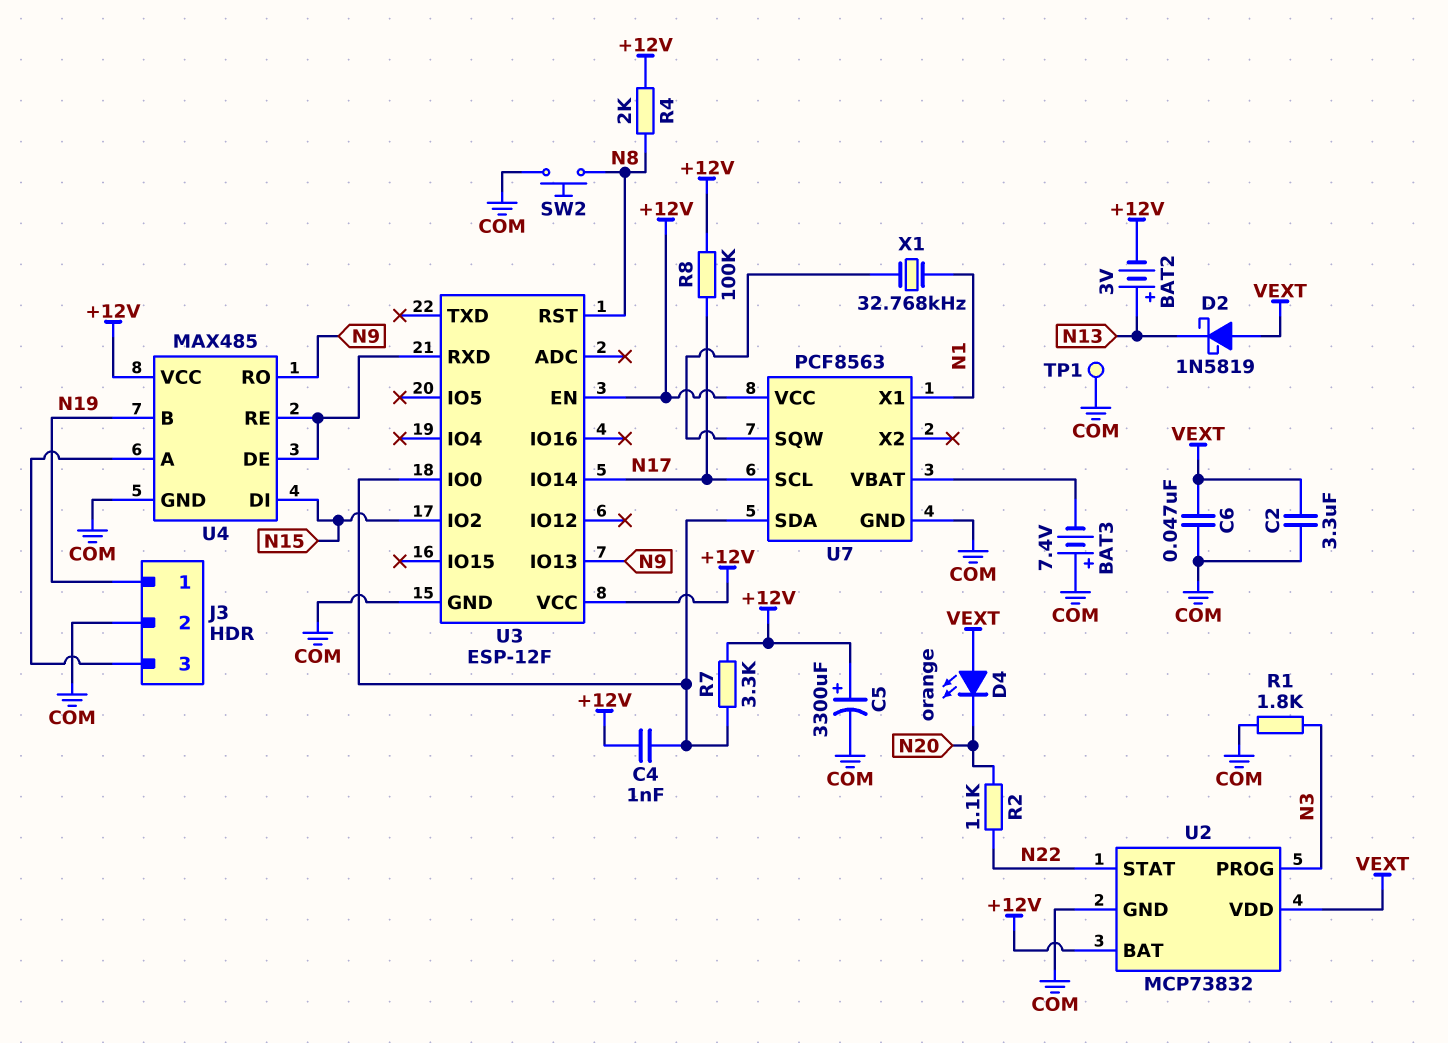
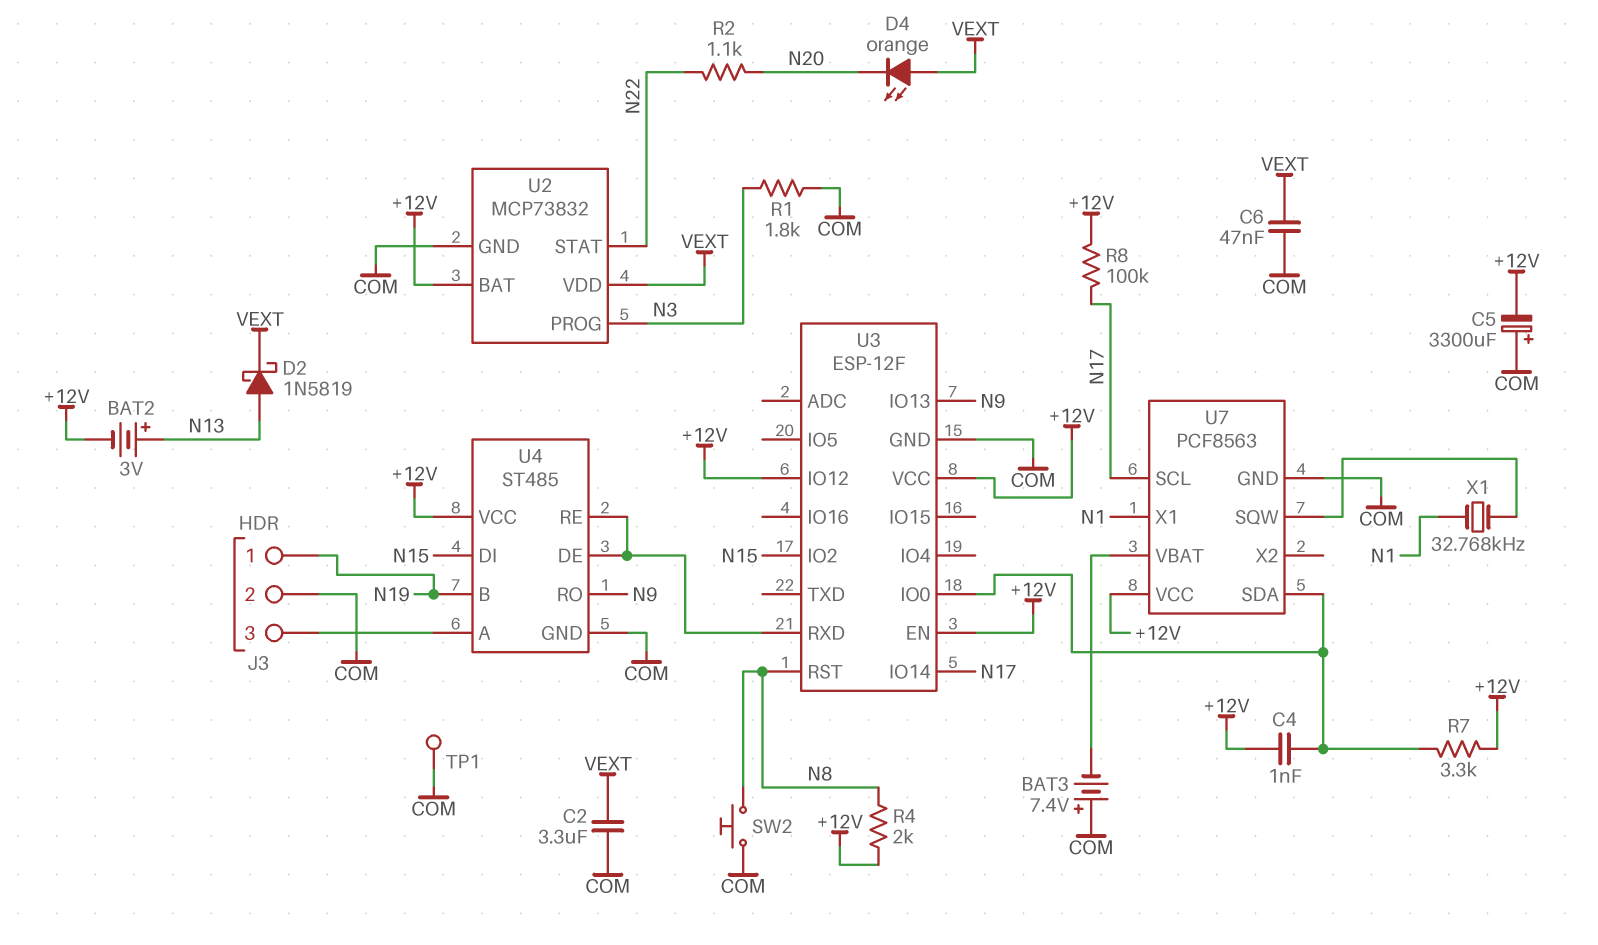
C5: 3300uF (plus +12V, minus COM) -> 3300uF (plus COM, minus +12V)
D2: schottky 1N5819 (A VEXT, K N13) -> schottky 1N5819 (A N13, K VEXT)
U3 pin IO12: none -> +12V
U4: MAX485 -> ST485

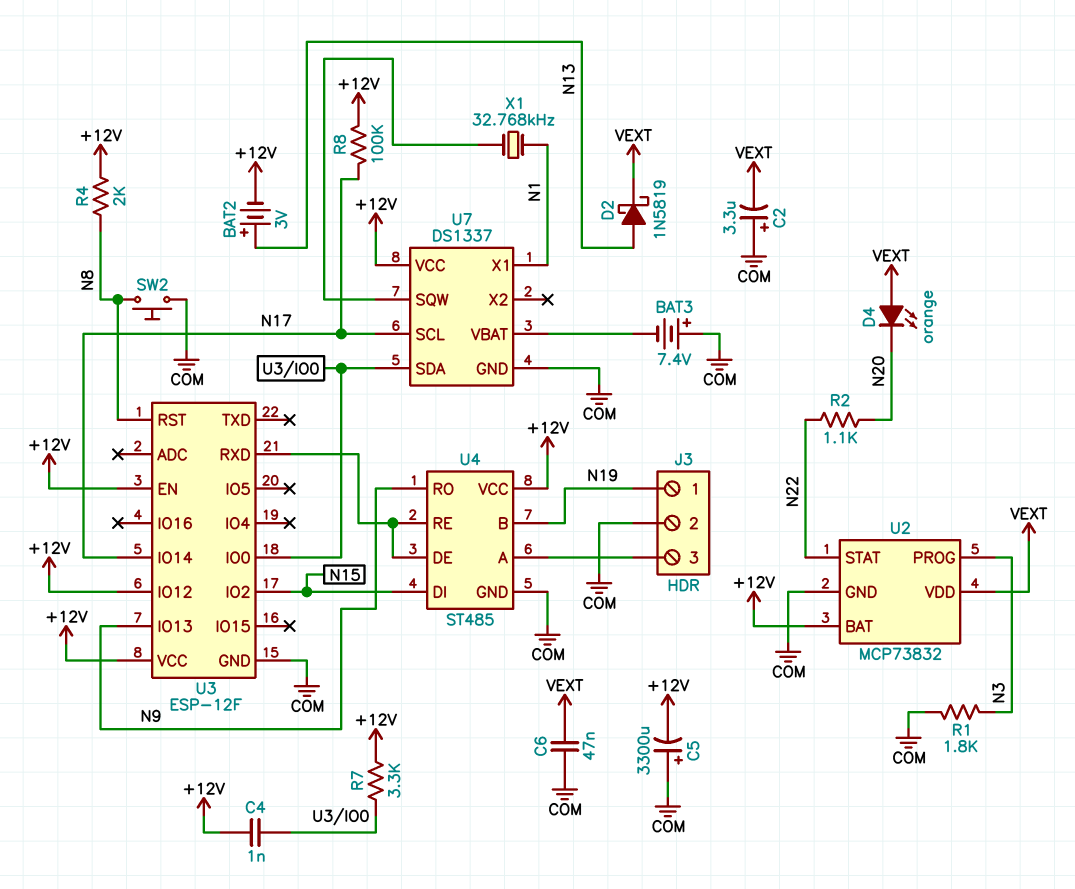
C2: 3.3uF (COM, VEXT) -> 3.3uF (plus COM, minus VEXT)
TP1: test point (COM) -> none
U7: PCF8563 -> DS1337

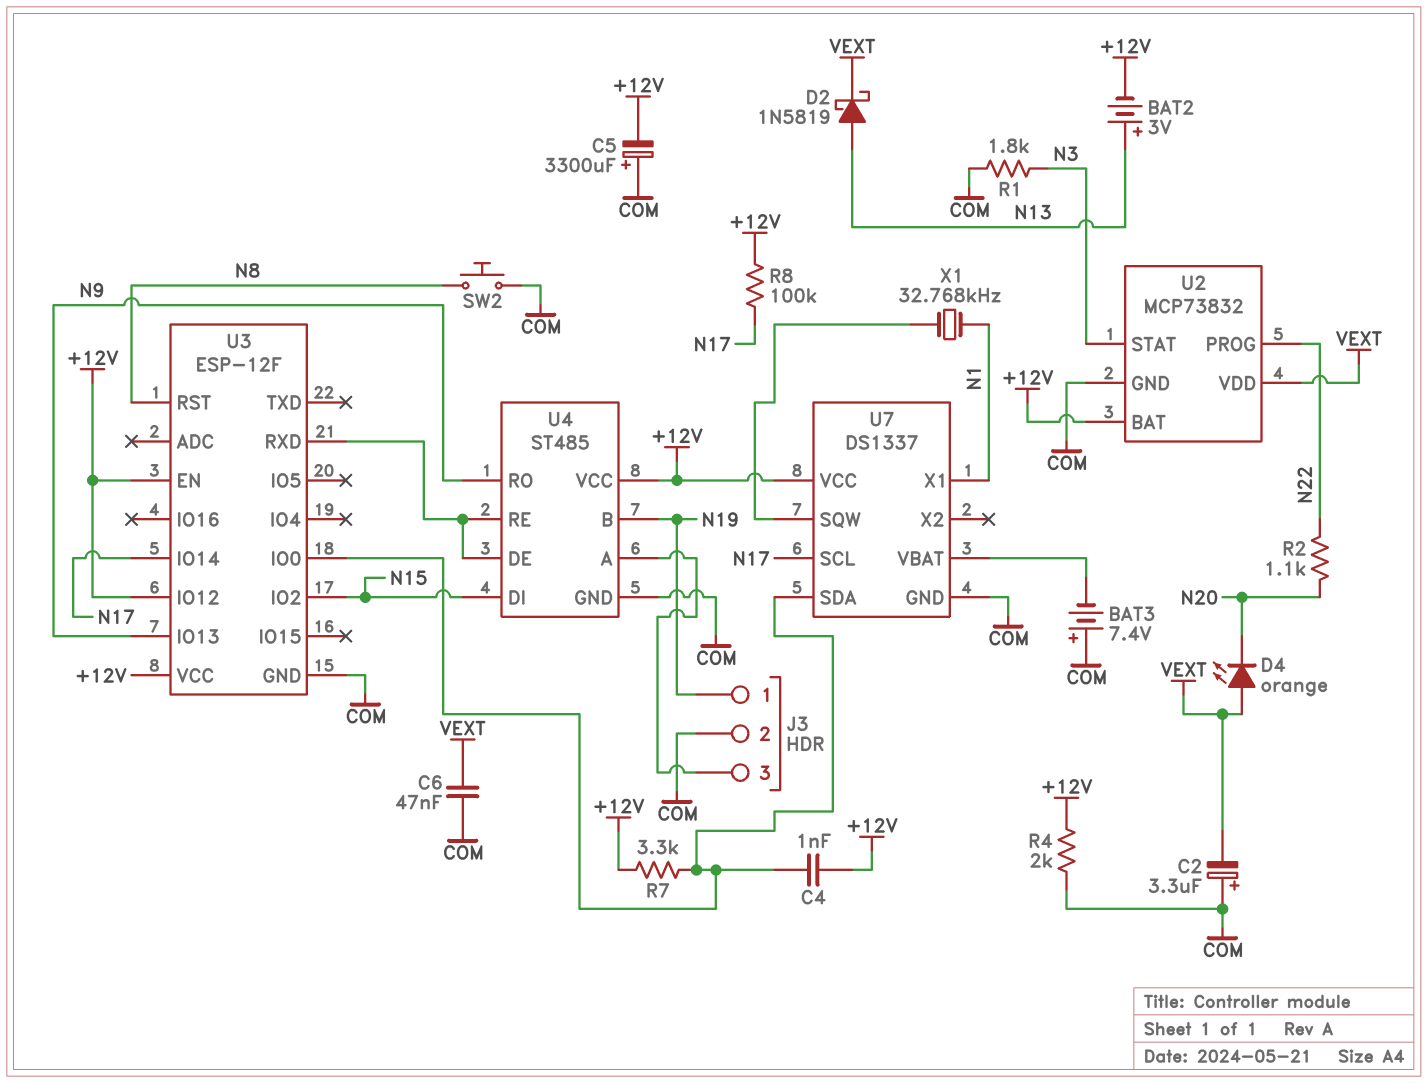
R4: 2k (+12V, N8) -> 2k (+12V, COM)
U2 pin PROG: N3 -> N22
U2 pin STAT: N22 -> N3

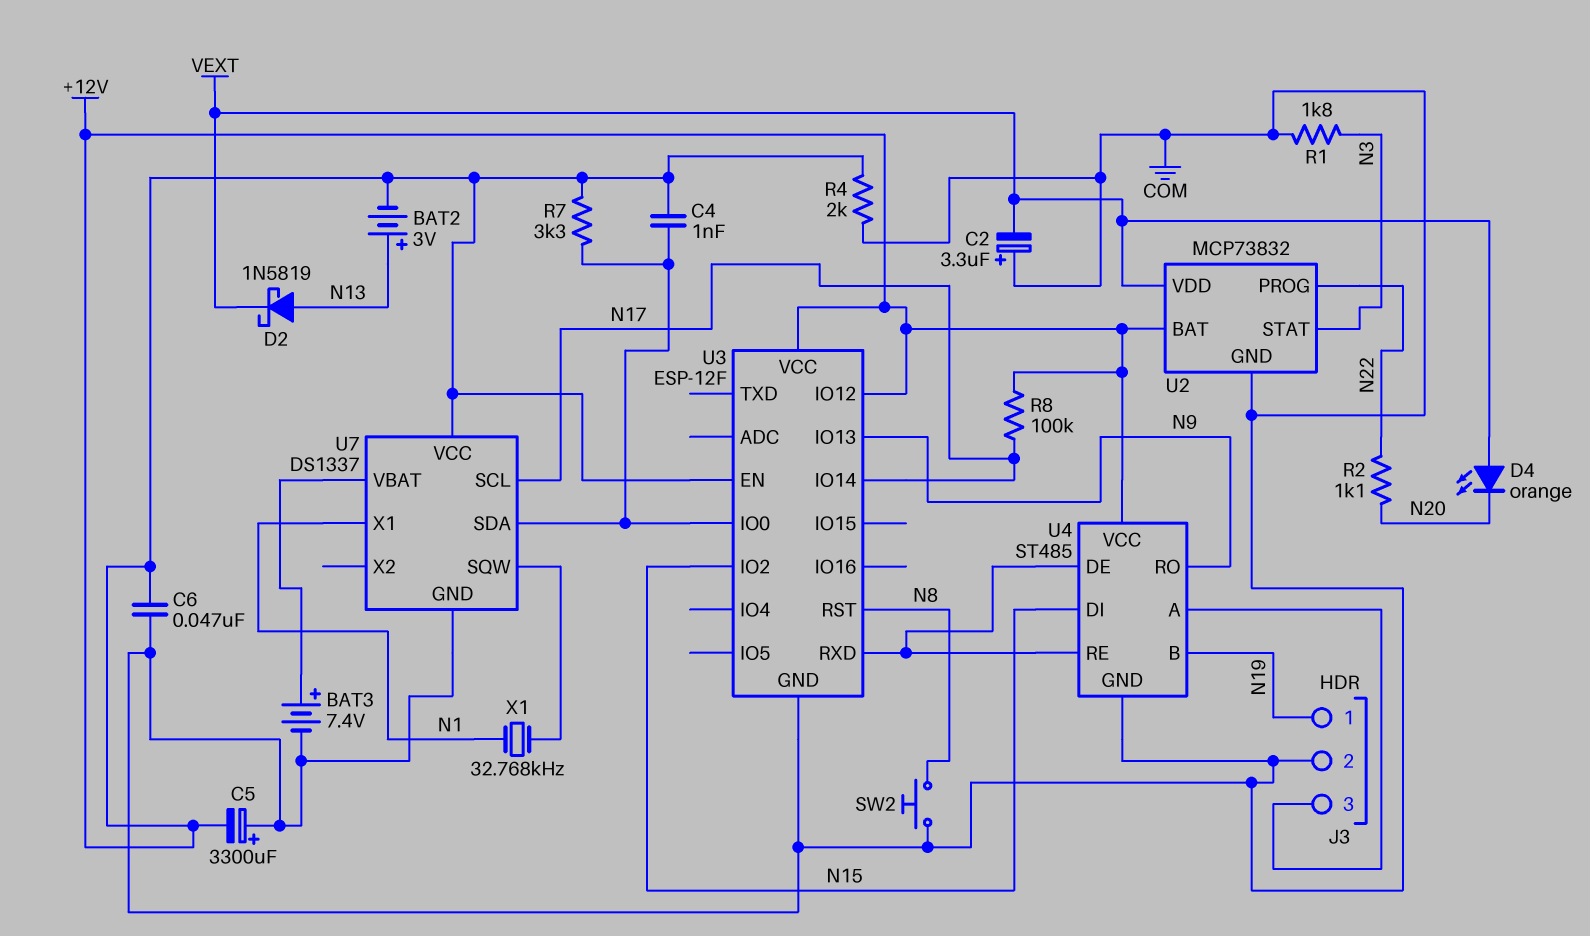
BAT3: 7.4V (plus COM, minus U7/VBAT) -> 7.4V (plus U7/VBAT, minus COM)
C6: 47nF (COM, VEXT) -> 47nF (+12V, COM)

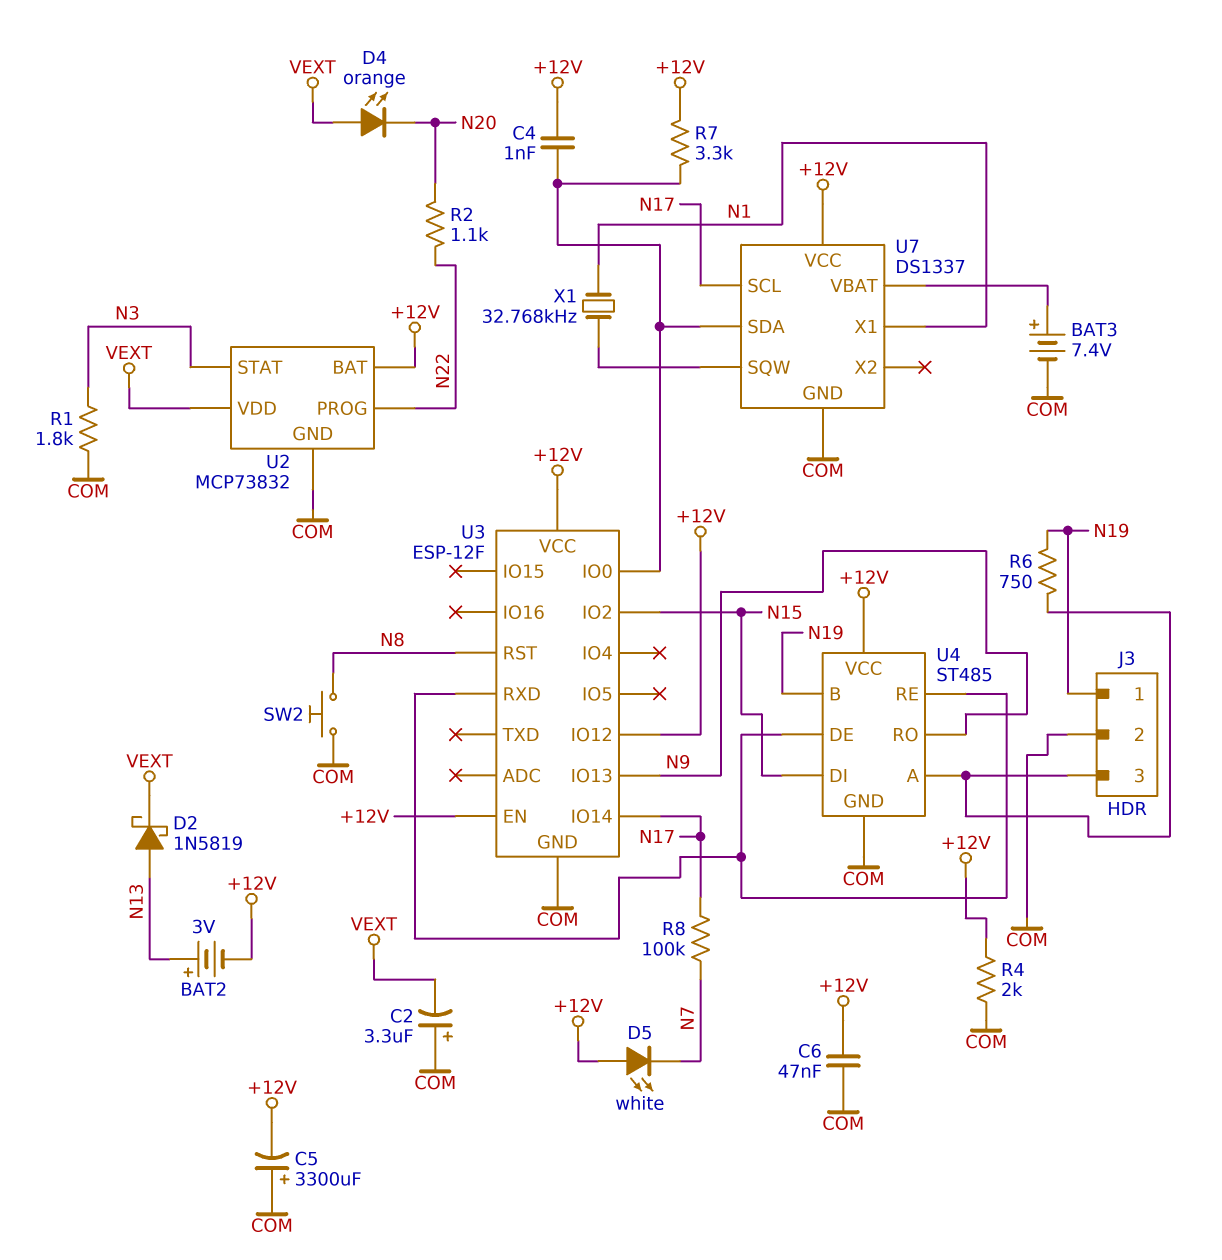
D5: none -> LED white (A +12V, K N7)
R6: none -> 750 (J3/3, N19)
R8: 100k (+12V, N17) -> 100k (N7, N17)

